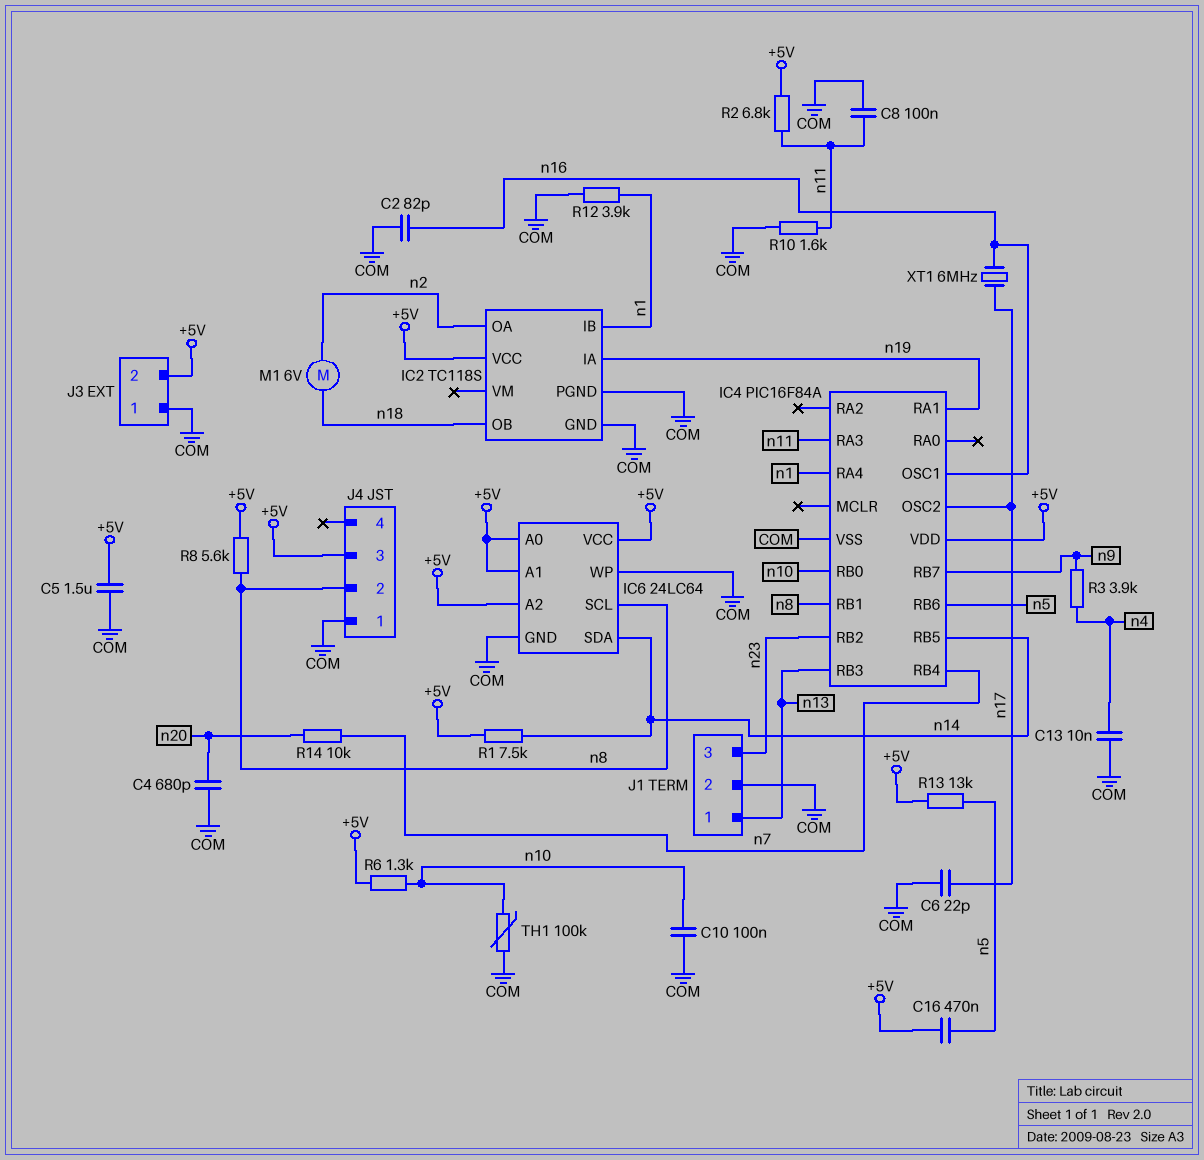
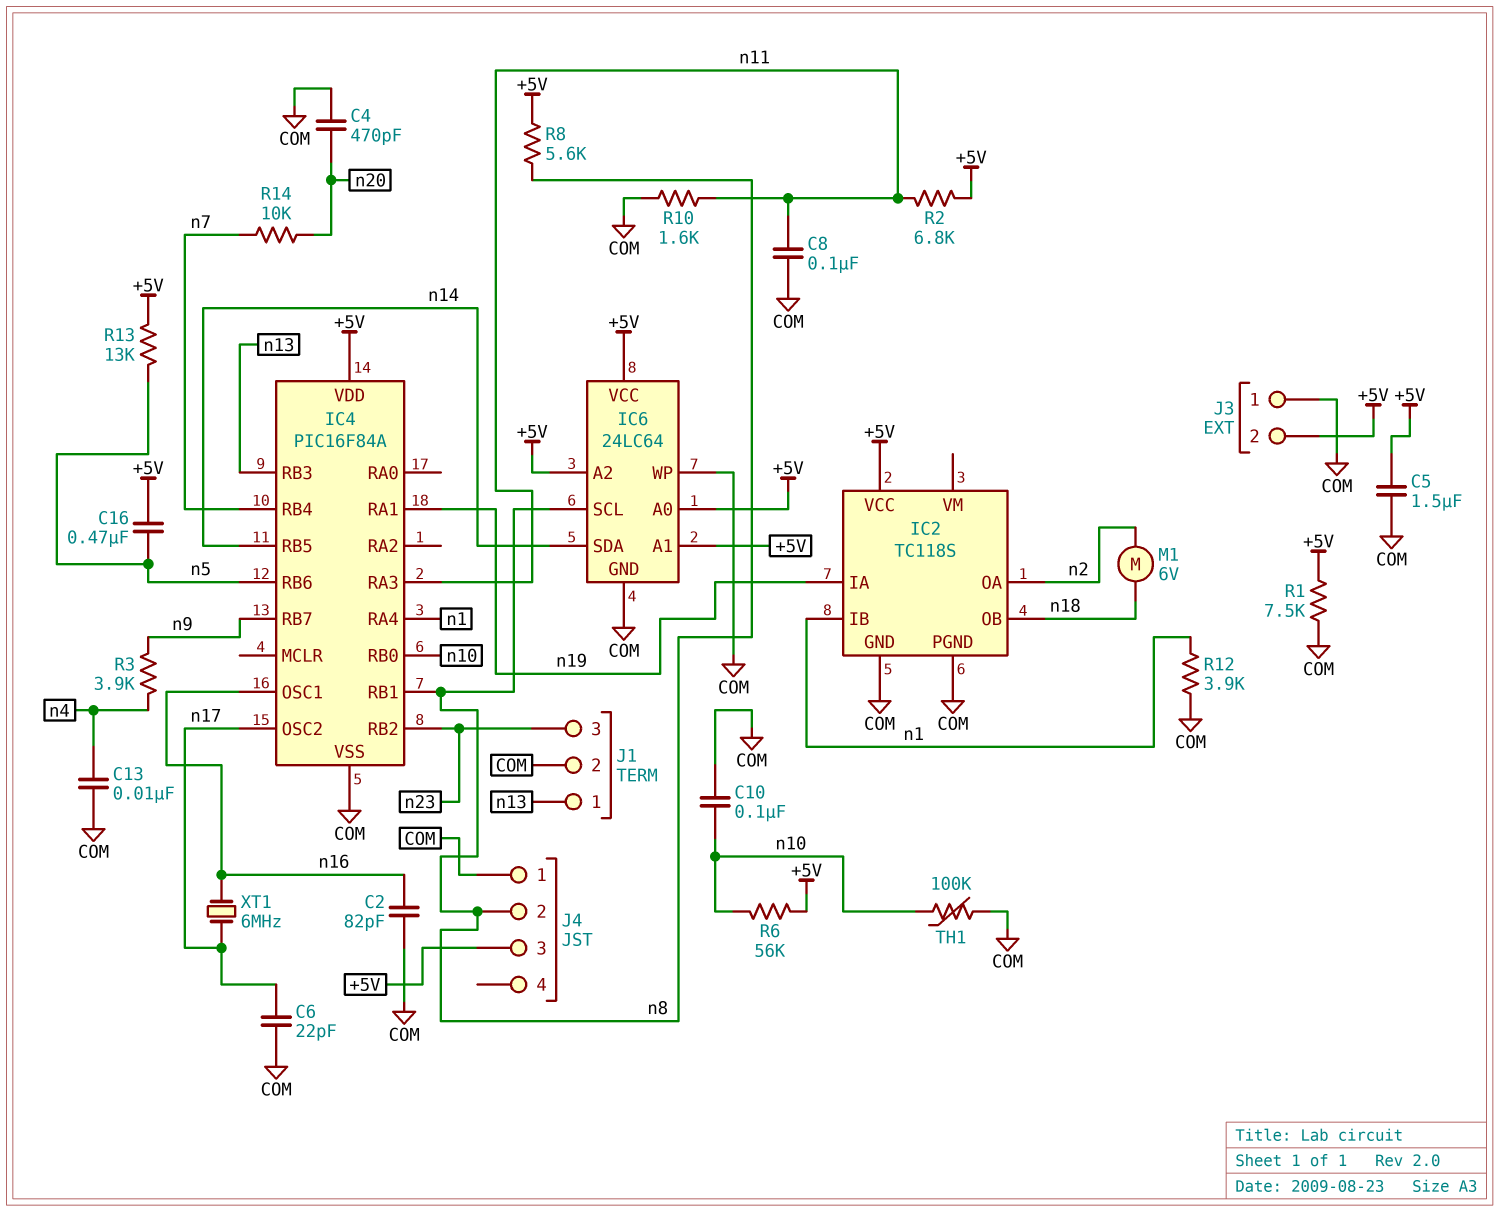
C4: 680pF (COM, n20) -> 470pF (COM, n20)
R1: 7.5k (+5V, n14) -> 7.5k (+5V, COM)
R6: 1.3k (+5V, n10) -> 56k (+5V, n10)

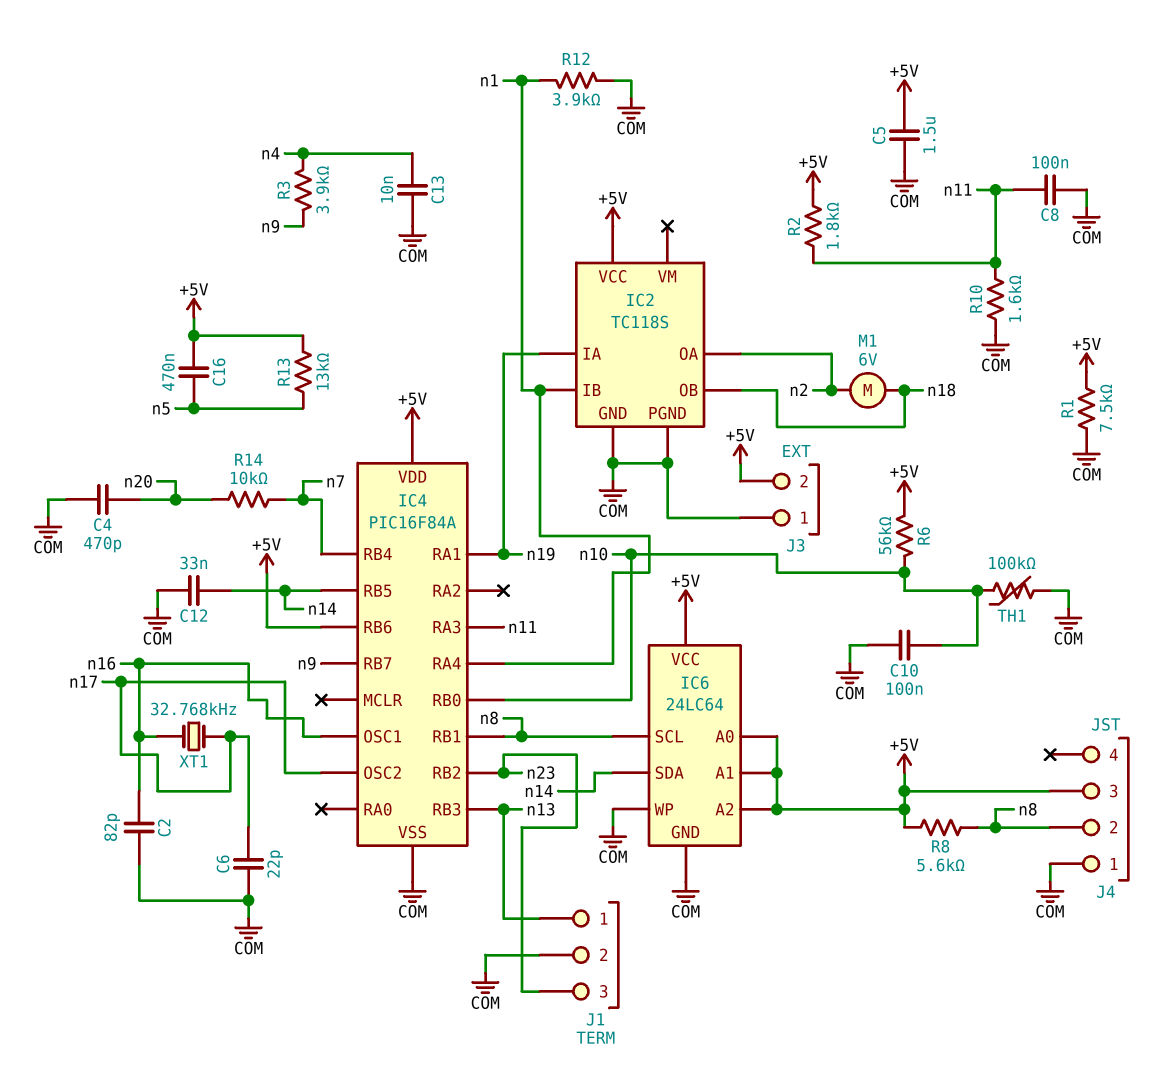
C12: none -> 33nF (COM, n14)
IC4 pin RB6: n5 -> +5V
R2: 6.8k (+5V, n11) -> 1.8k (+5V, n11)
XT1: 6MHz (n16, n17) -> 32.768kHz (n16, n17)

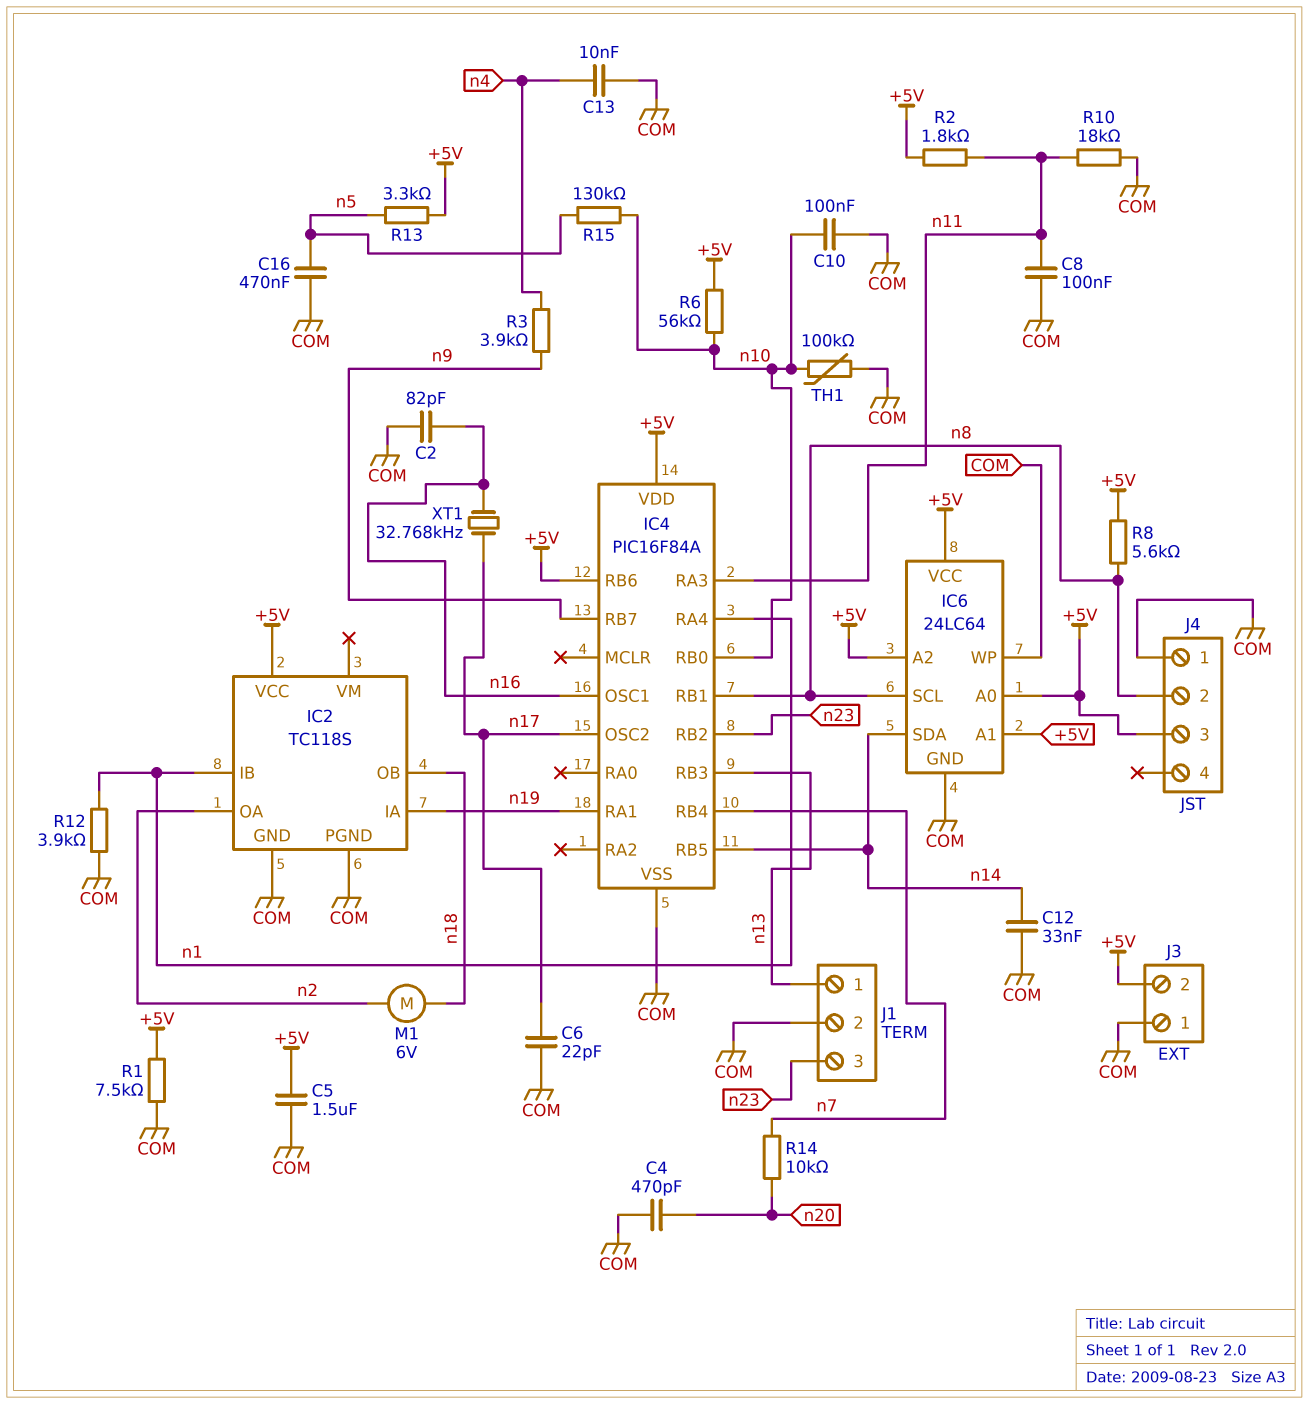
C16: 470nF (+5V, n5) -> 470nF (COM, n5)
R10: 1.6k (COM, n11) -> 18k (COM, n11)
R13: 13k (+5V, n5) -> 3.3k (+5V, n5)
R15: none -> 130k (n5, n10)

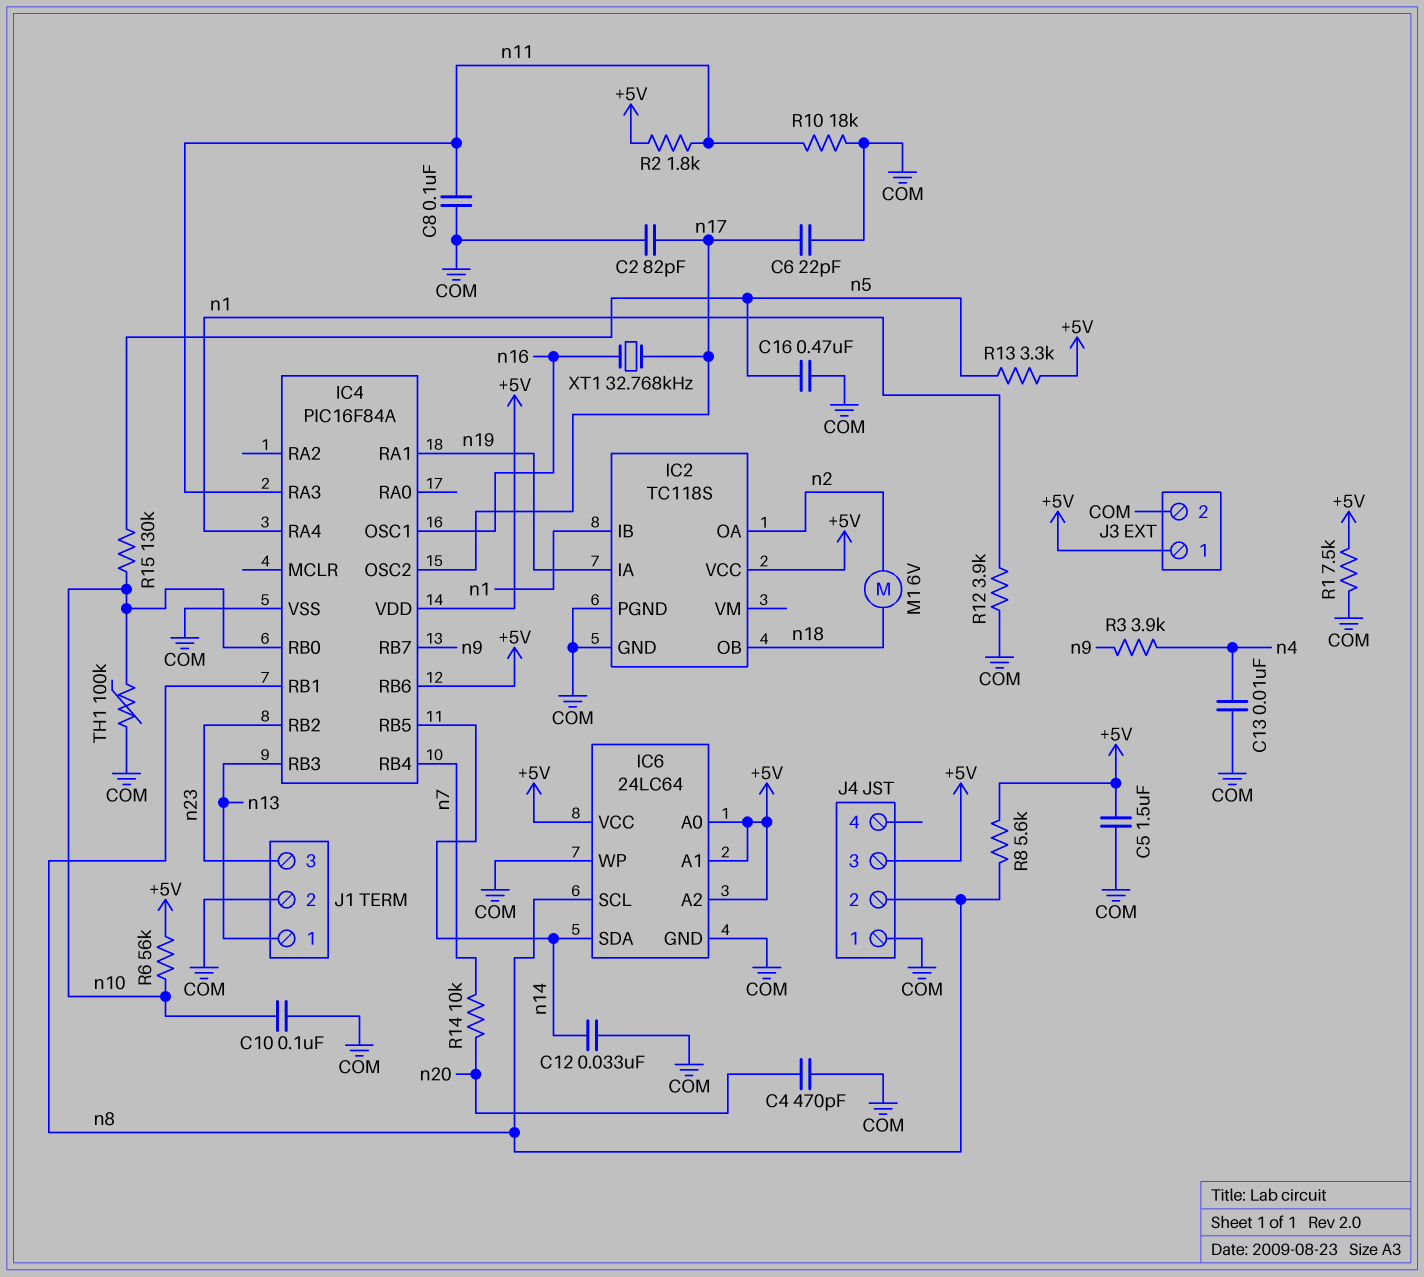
C2: 82pF (COM, n16) -> 82pF (COM, n17)
J3 pin 1: COM -> +5V
J3 pin 2: +5V -> COM

